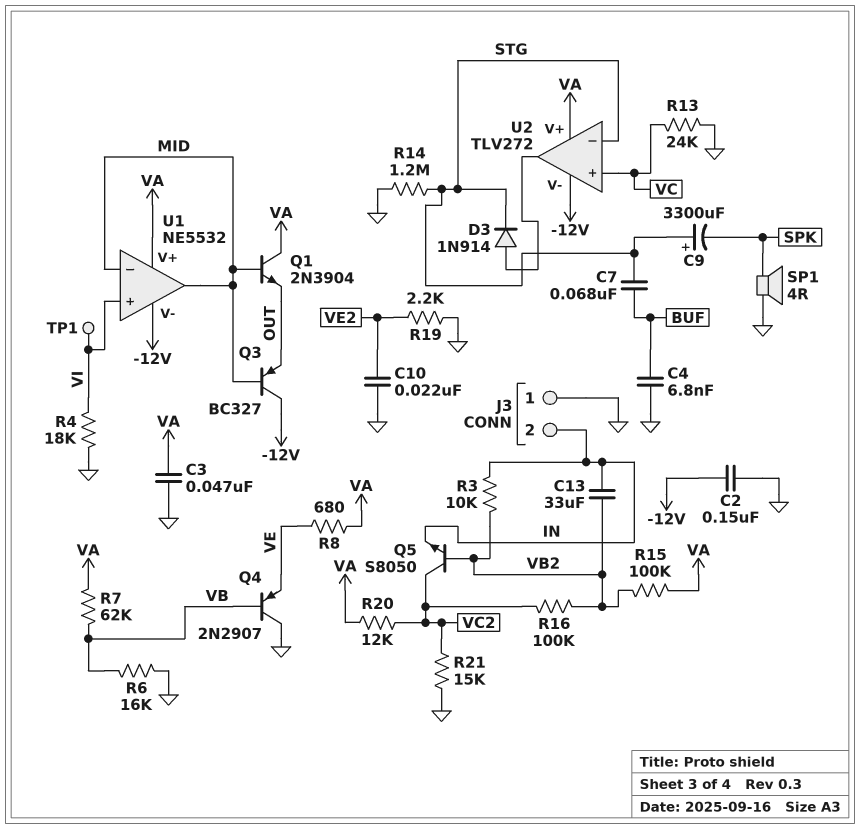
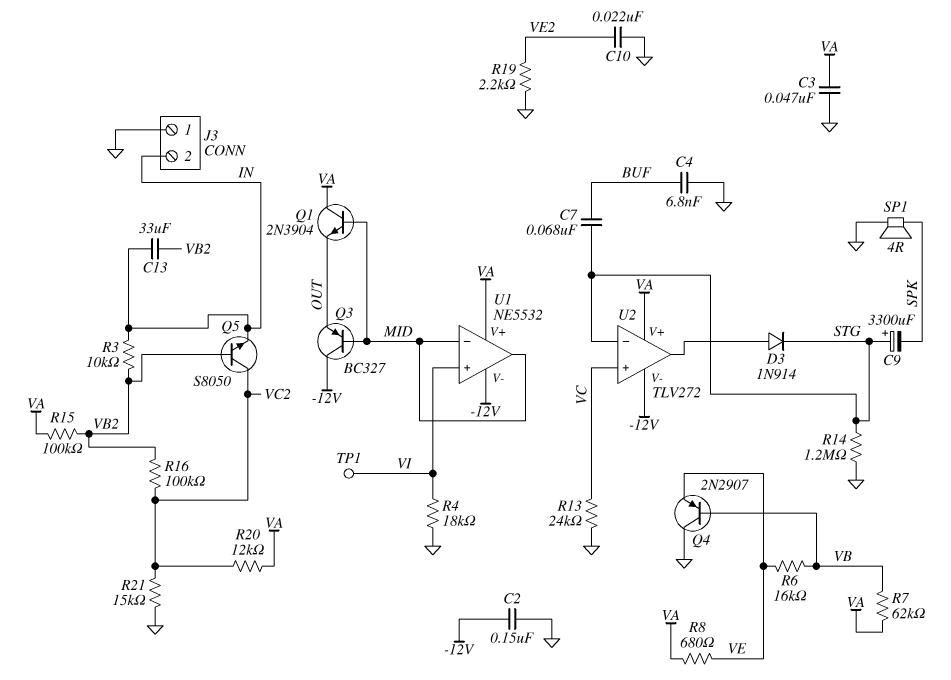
R6: 16k (GND, VB) -> 16k (VB, VE)

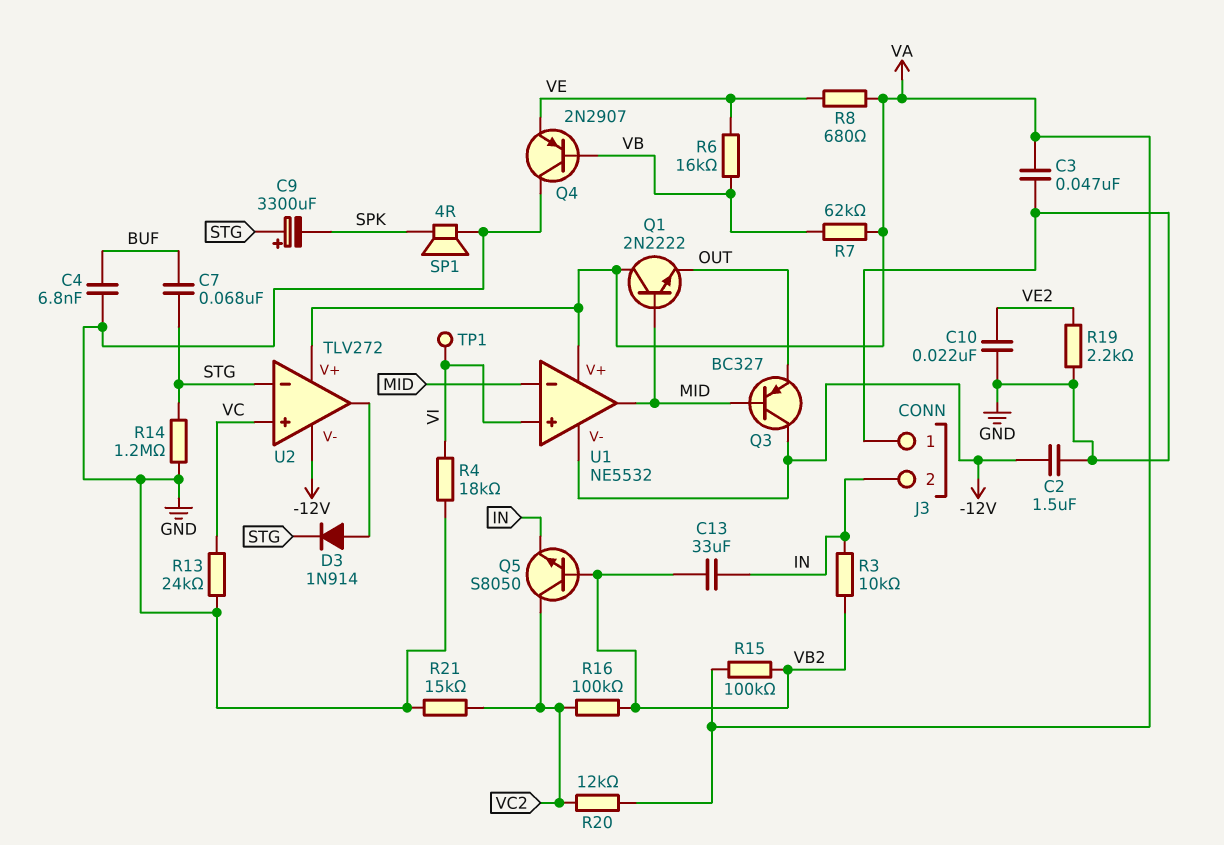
C2: 150nF (-12V, GND) -> 1.5uF (-12V, GND)
Q1: NPN 2N3904 (B MID, C VA, E OUT) -> NPN 2N2222 (B MID, C VA, E OUT)

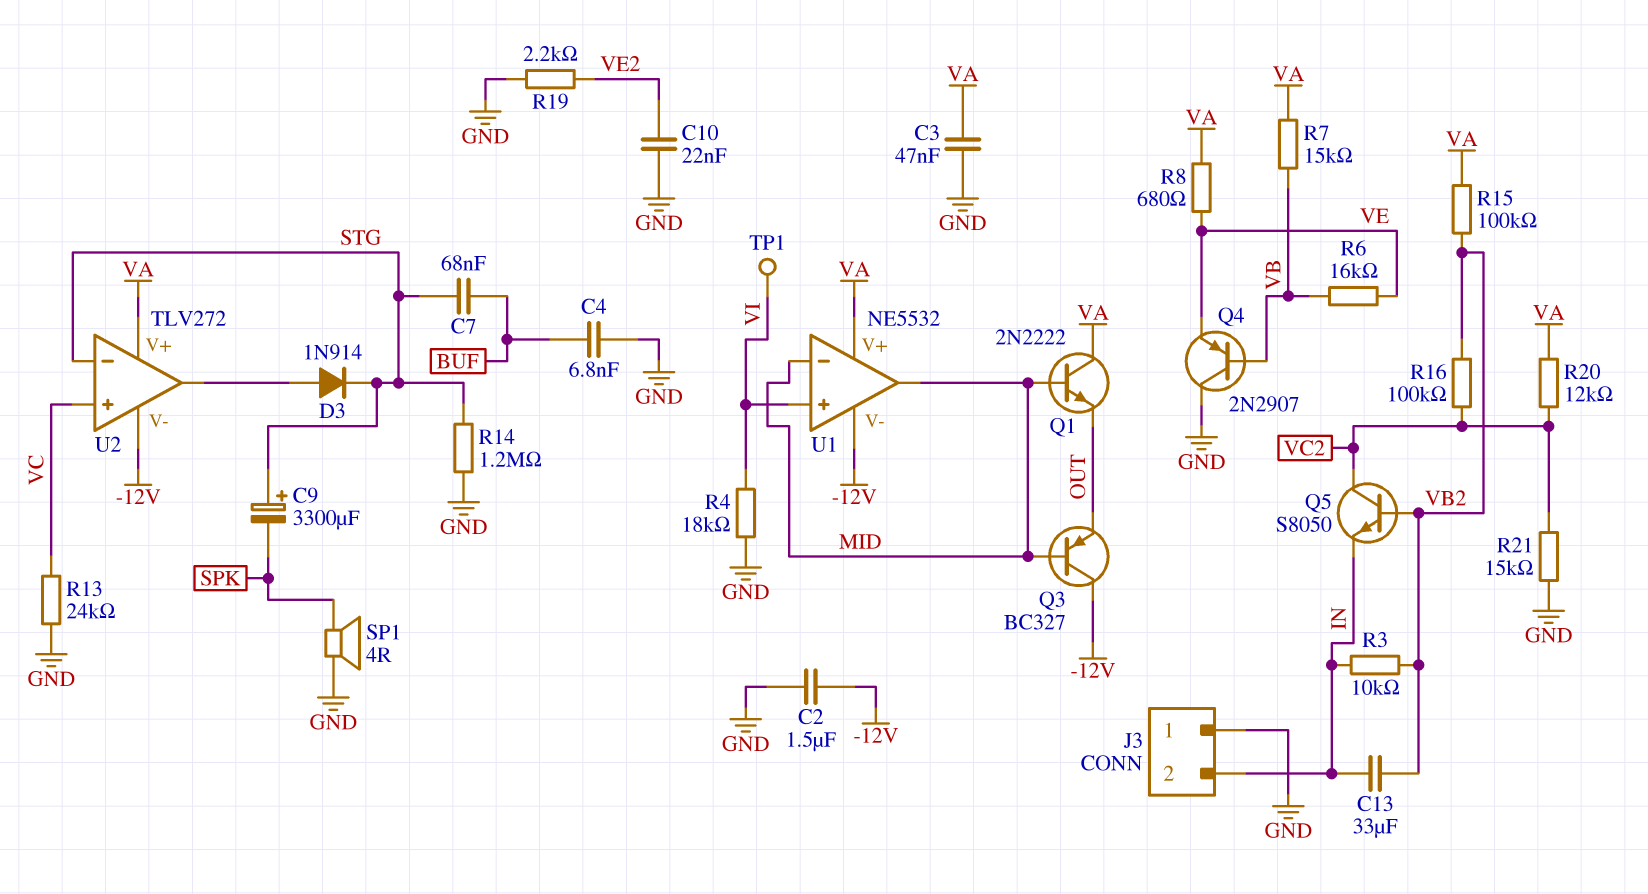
R7: 62k (VA, VB) -> 15k (VA, VB)

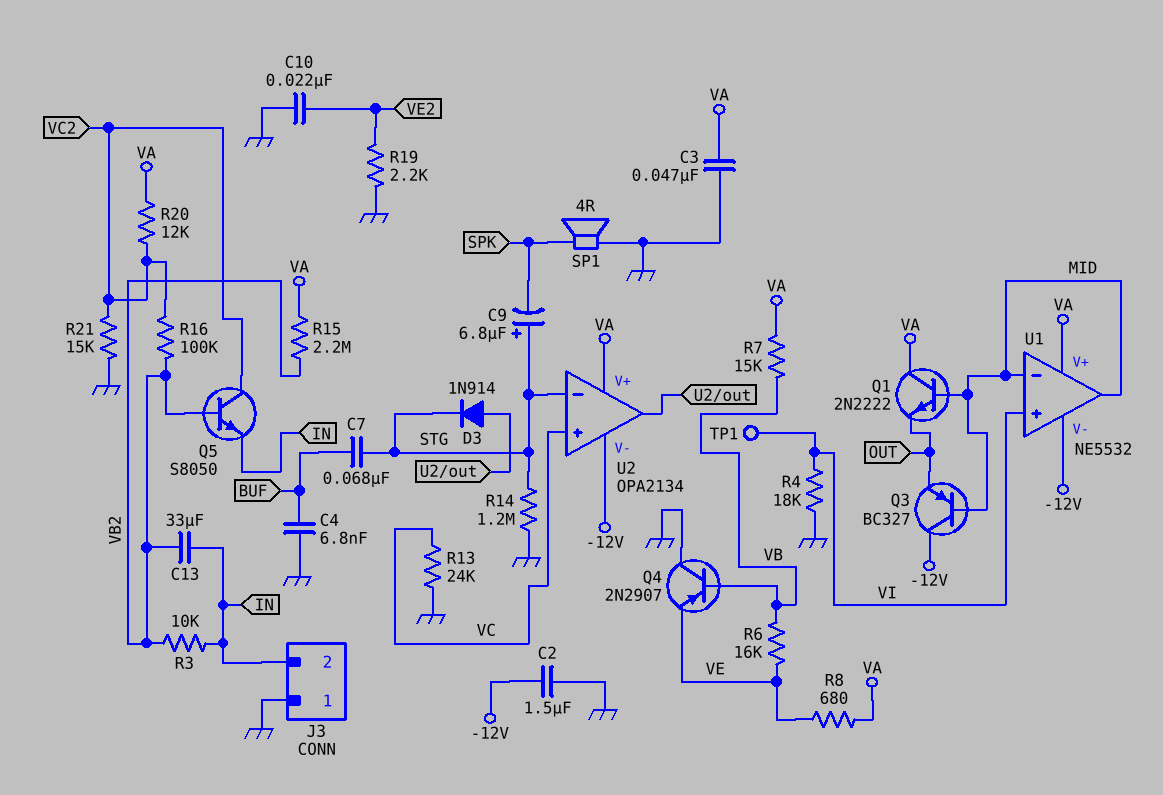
C9: 3300uF (plus STG, minus SPK) -> 6.8uF (plus STG, minus SPK)
R15: 100k (VA, VB2) -> 2.2M (VA, VB2)
U2: TLV272 -> OPA2134

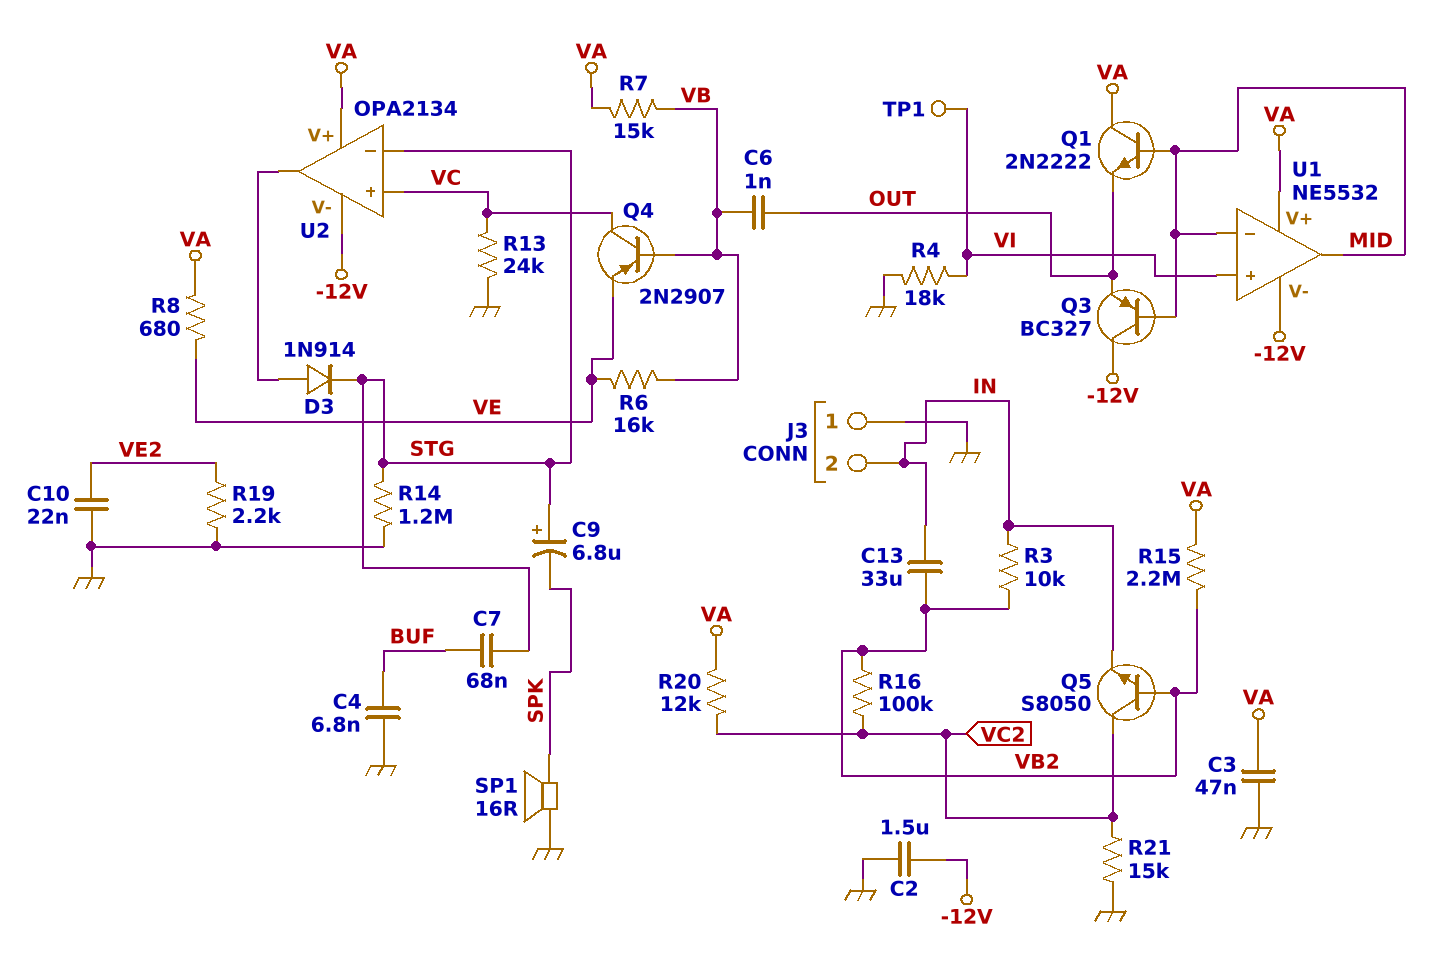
C6: none -> 1nF (OUT, VB)
Q4: PNP 2N2907 (B VB, C GND, E VE) -> PNP 2N2907 (B VB, C VC, E VE)
SP1: speaker 4R (GND, SPK) -> speaker 16R (GND, SPK)

